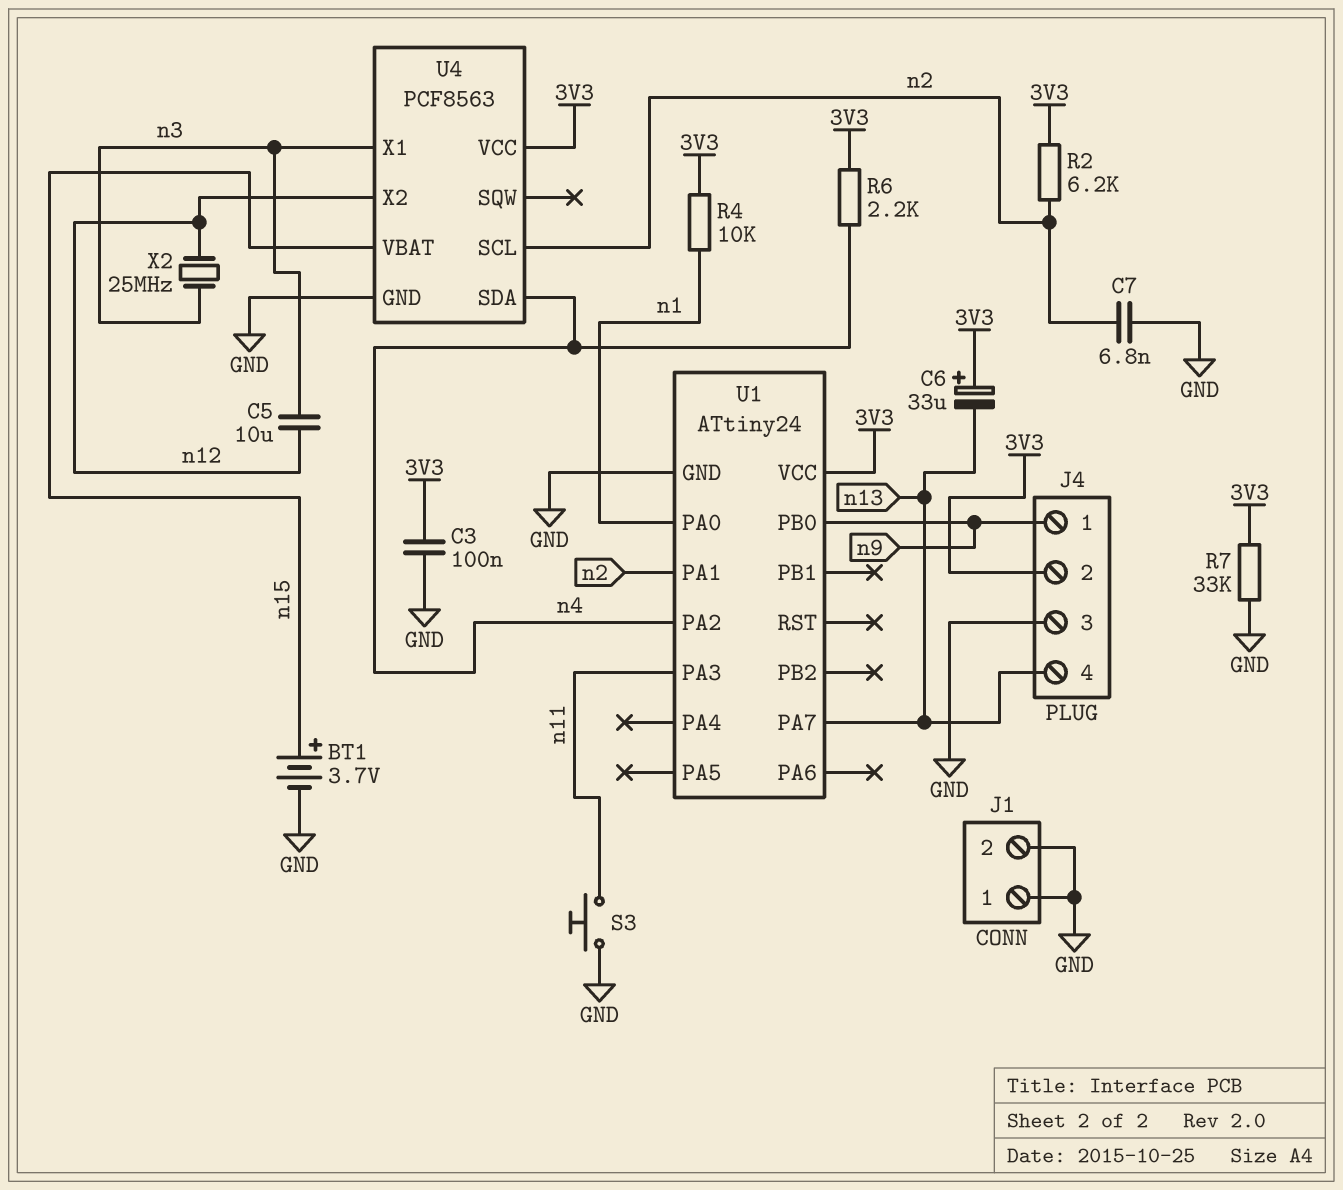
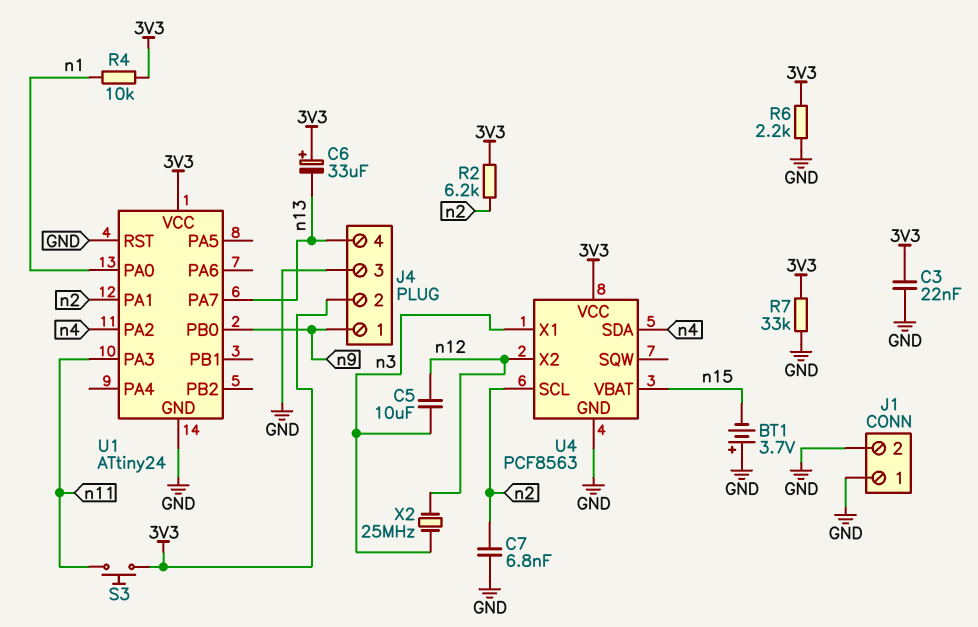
BT1: 3.7V (plus n15, minus GND) -> 3.7V (plus GND, minus n15)
C3: 100nF (3V3, GND) -> 22nF (3V3, GND)
R6: 2.2k (3V3, n4) -> 2.2k (3V3, GND)
S3: button (GND, n11) -> button (3V3, n11)
U1 pin RST: none -> GND

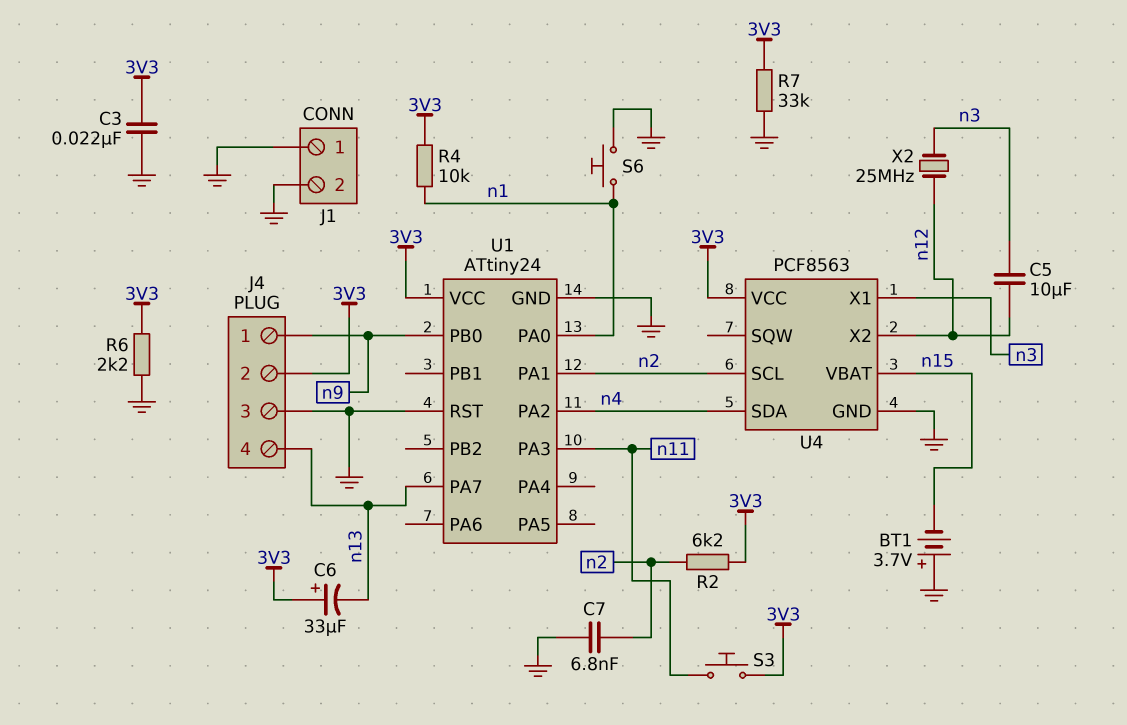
S6: none -> button (GND, n1)

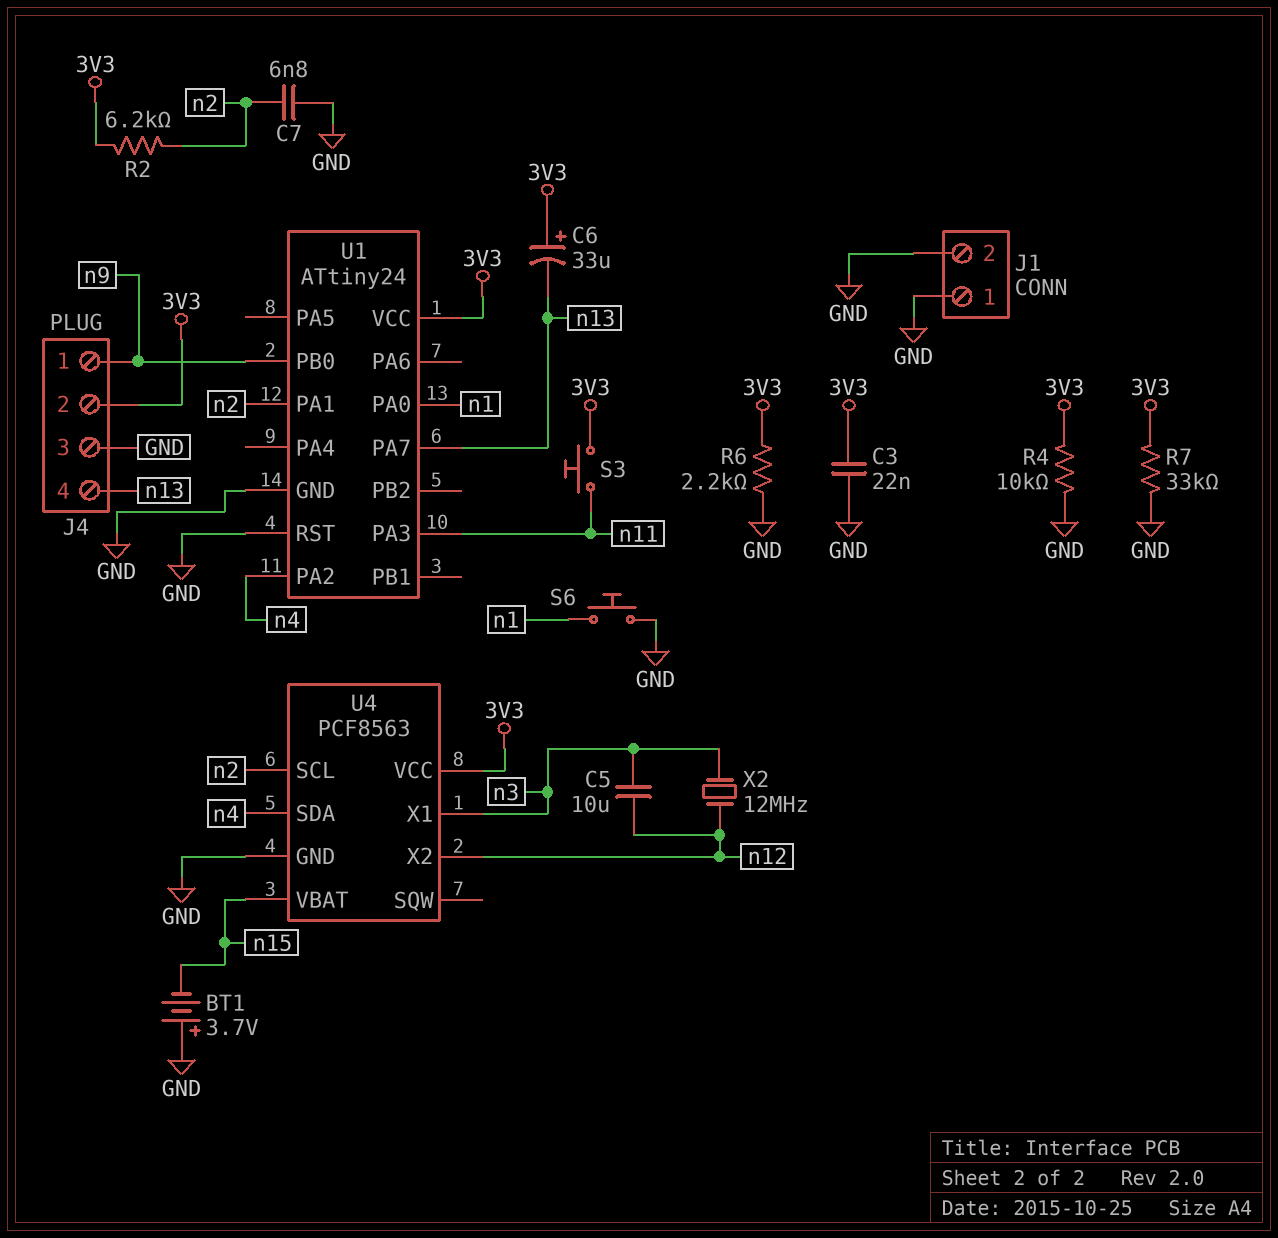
R4: 10k (3V3, n1) -> 10k (3V3, GND)
X2: 25MHz (n3, n12) -> 12MHz (n3, n12)

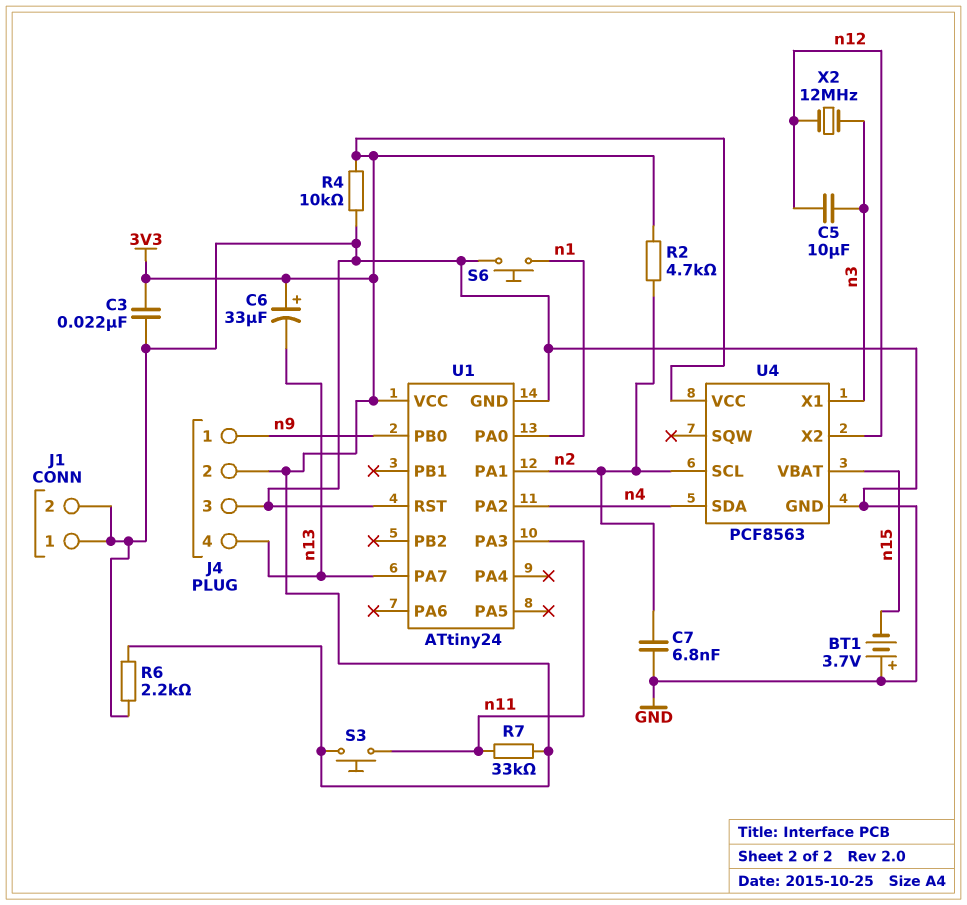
R2: 6.2k (3V3, n2) -> 4.7k (3V3, n2)
R7: 33k (3V3, GND) -> 33k (3V3, n11)

